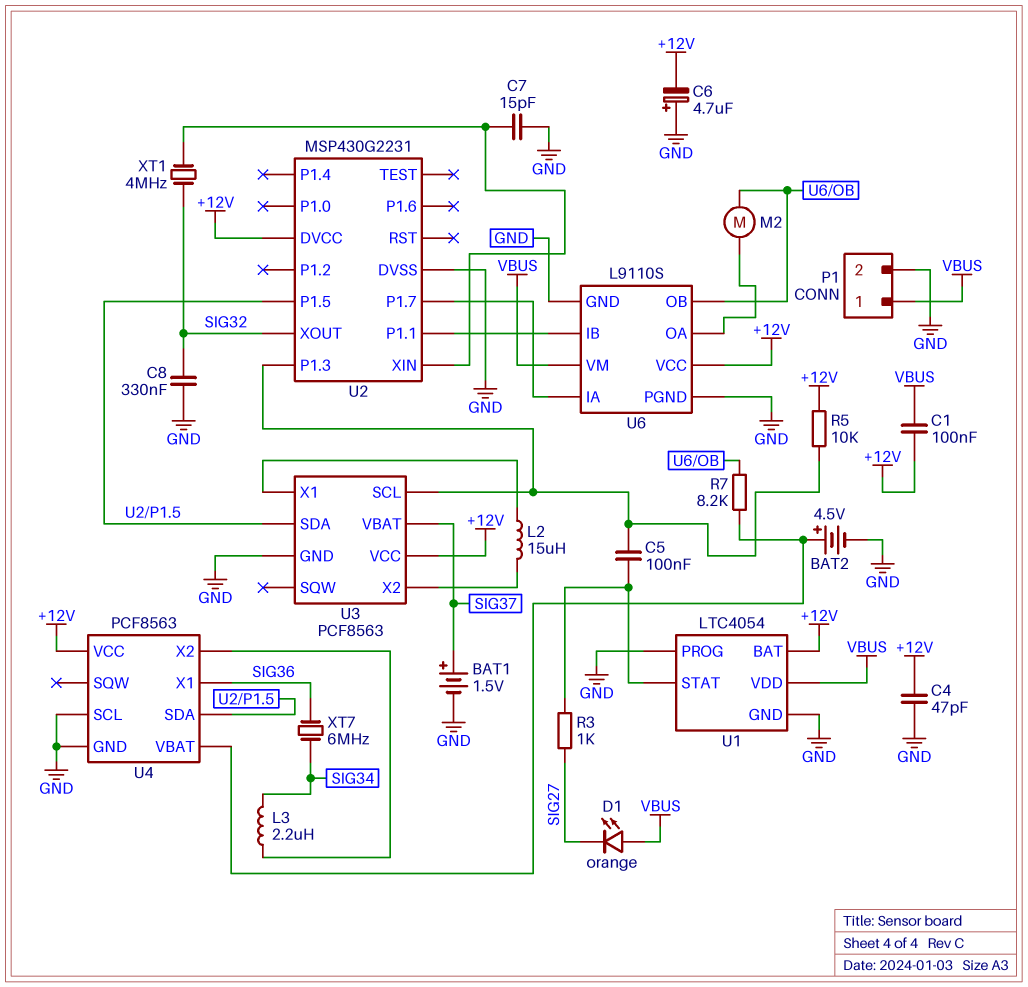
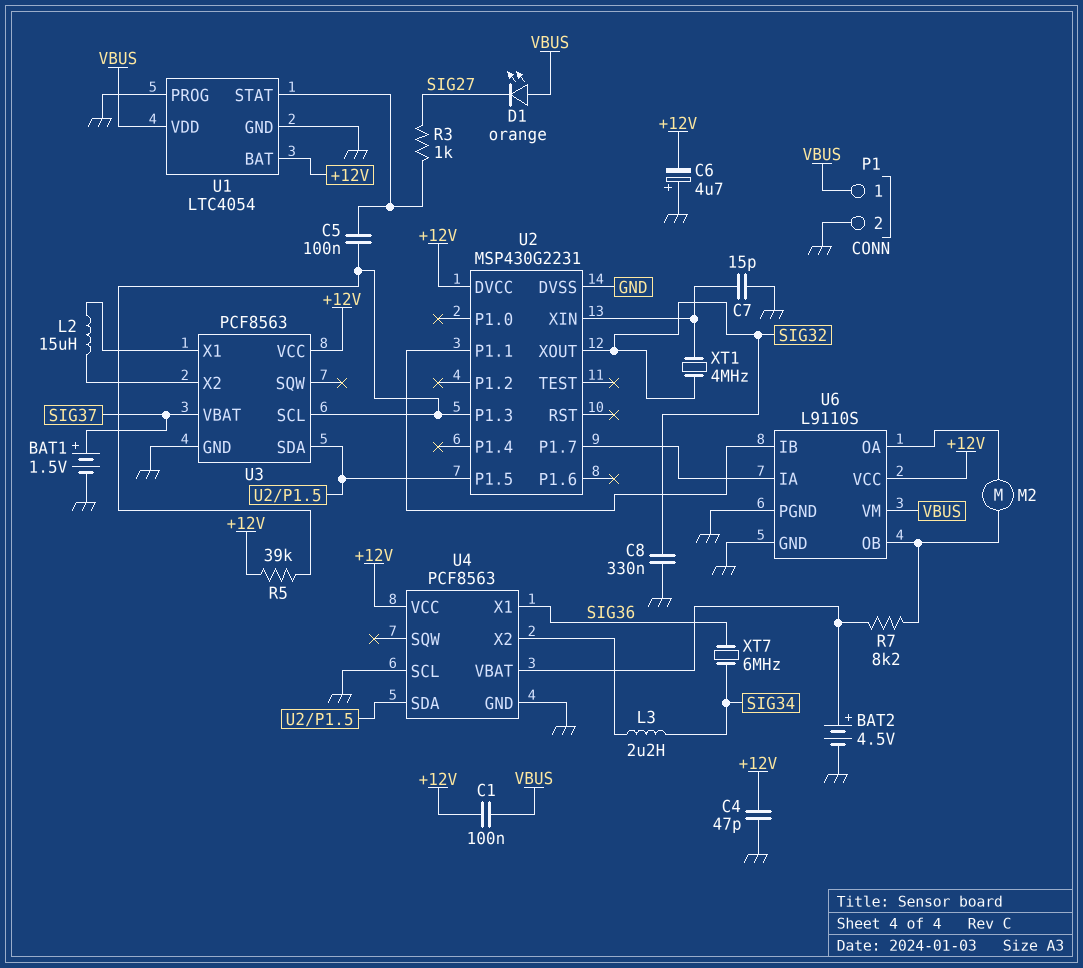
R5: 10k (+12V, U2/P1.3) -> 39k (+12V, U2/P1.3)

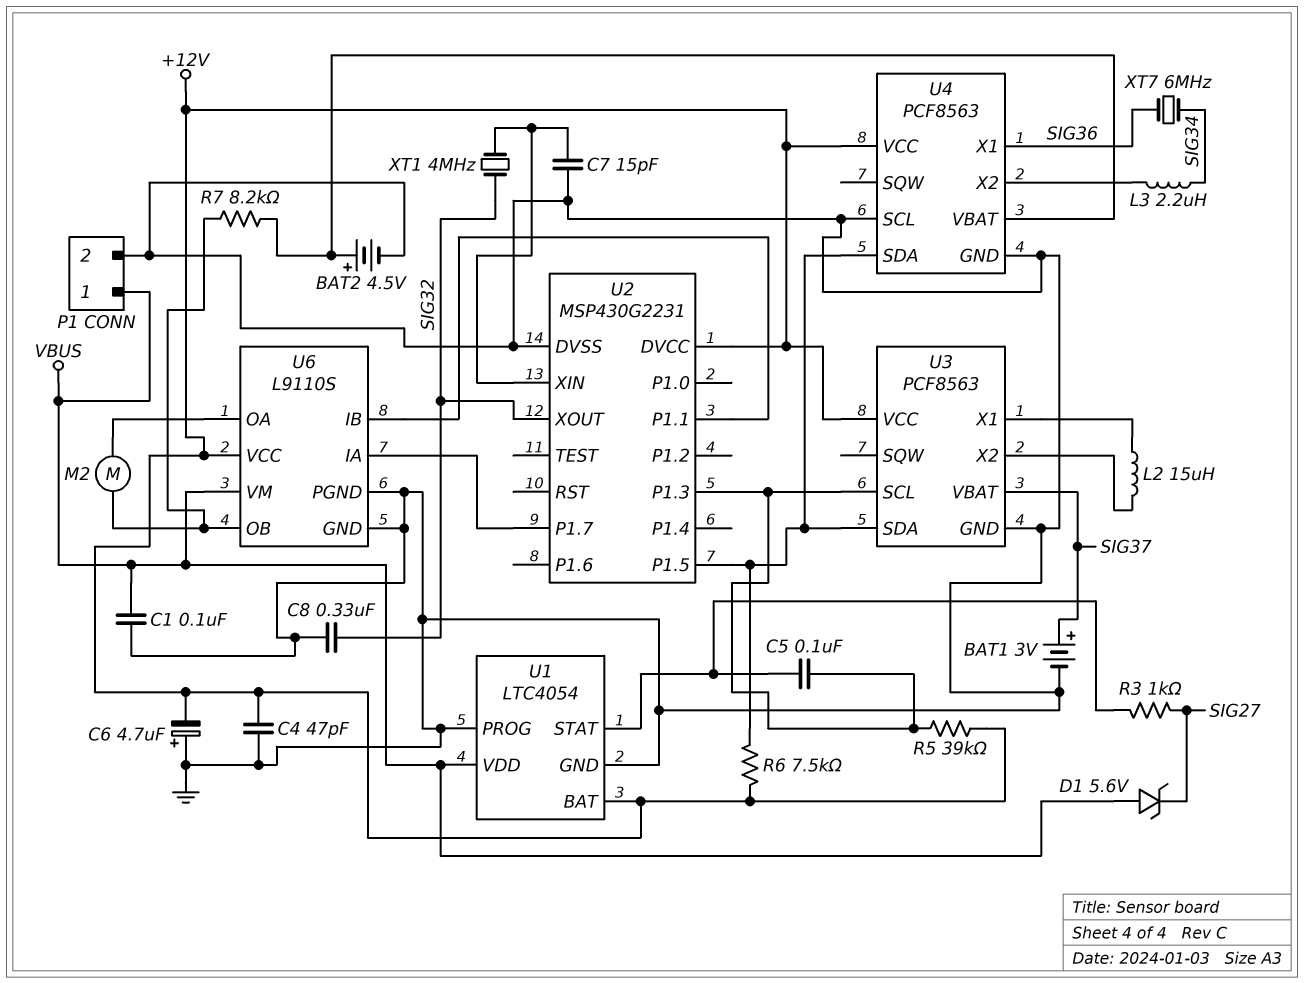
BAT1: 1.5V (plus SIG37, minus GND) -> 3V (plus SIG37, minus GND)
C1: 100nF (+12V, VBUS) -> 100nF (GND, VBUS)
D1: LED orange (A VBUS, K SIG27) -> zener 5.6V (A VBUS, K SIG27)
R6: none -> 7.5k (+12V, U2/P1.5)

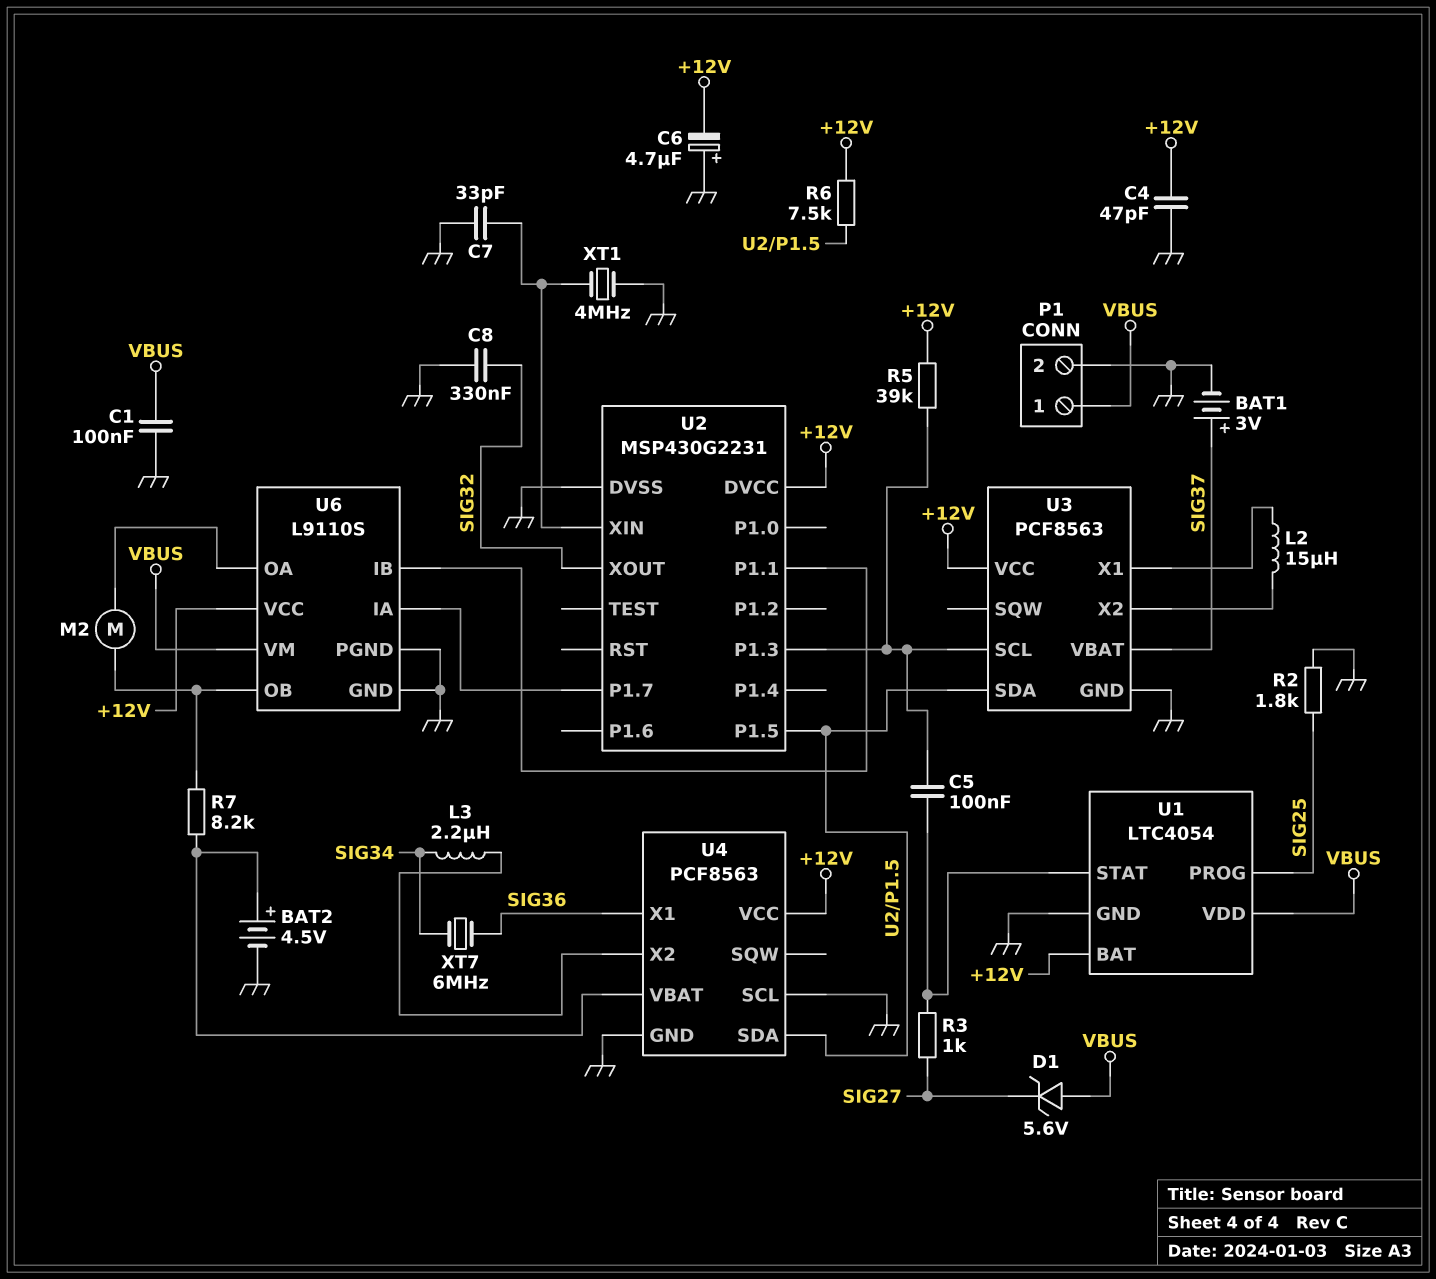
C7: 15pF (GND, U2/XIN) -> 33pF (GND, U2/XIN)
R2: none -> 1.8k (GND, SIG25)
U1 pin PROG: GND -> SIG25
XT1: 4MHz (SIG32, U2/XIN) -> 4MHz (GND, U2/XIN)

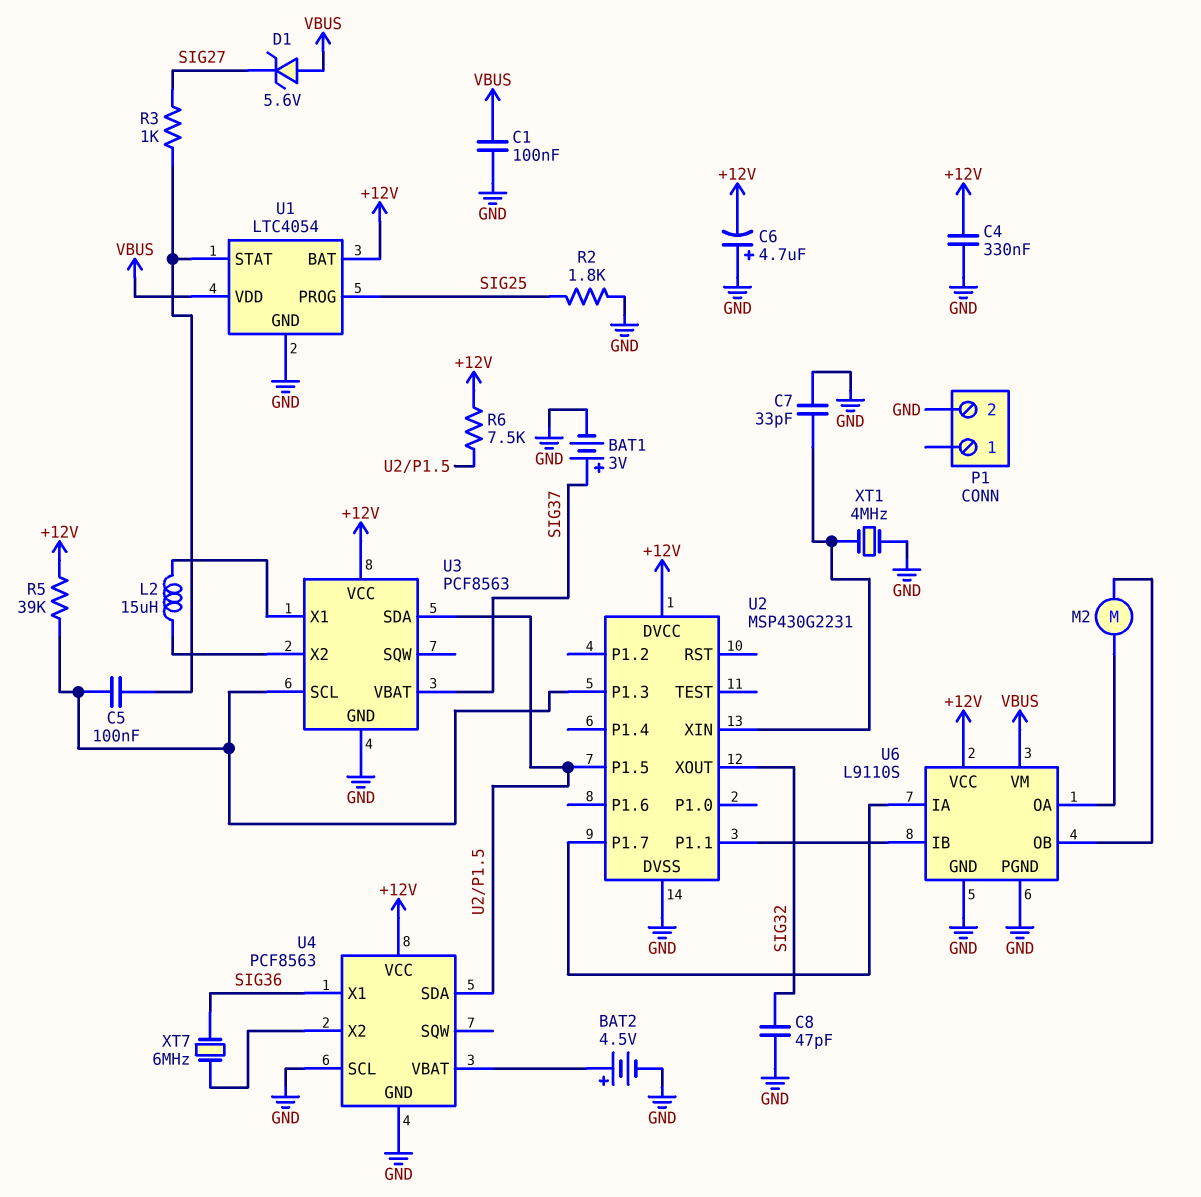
C4: 47pF (+12V, GND) -> 330nF (+12V, GND)
C8: 330nF (GND, SIG32) -> 47pF (GND, SIG32)
L3: 2.2uH (SIG34, U4/X2) -> none
P1 pin 1: VBUS -> none
R7: 8.2k (U4/VBAT, U6/OB) -> none
XT7: 6MHz (SIG34, SIG36) -> 6MHz (SIG36, U4/X2)

